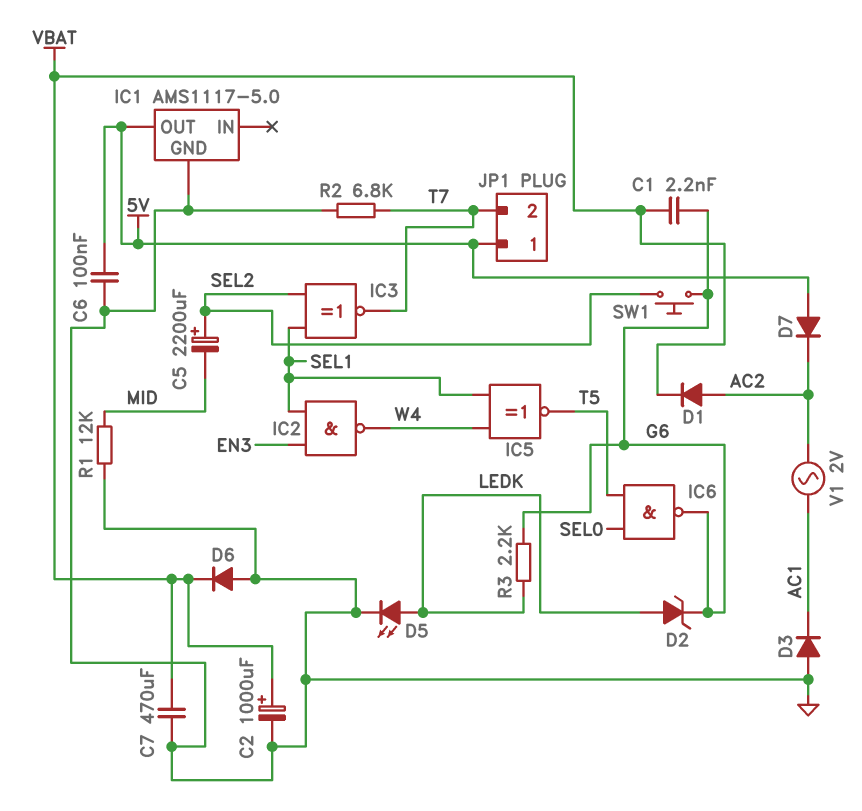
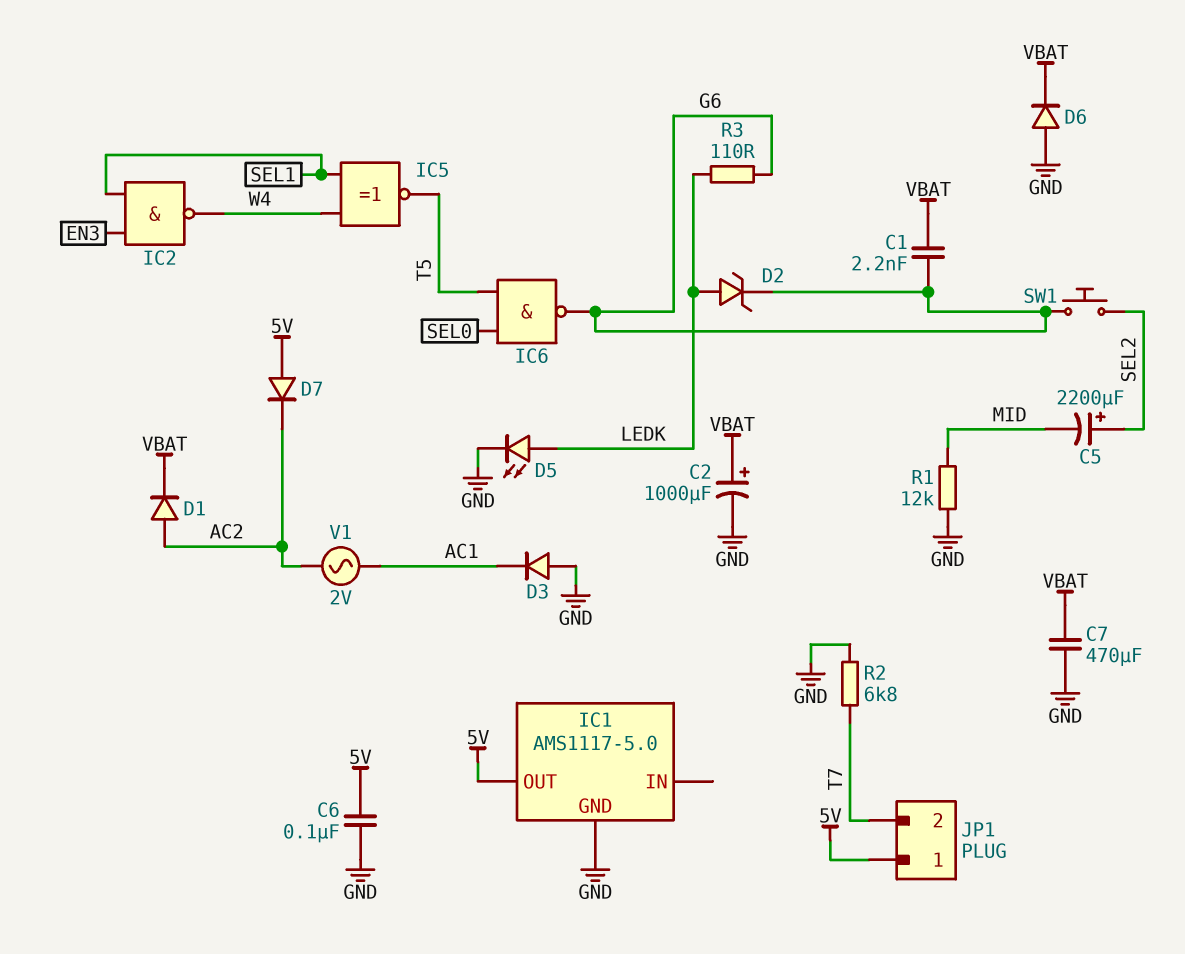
IC3: XNOR (in SEL1, in SEL2, out T7) -> none
R3: 2.2k (G6, LEDK) -> 110 (G6, LEDK)

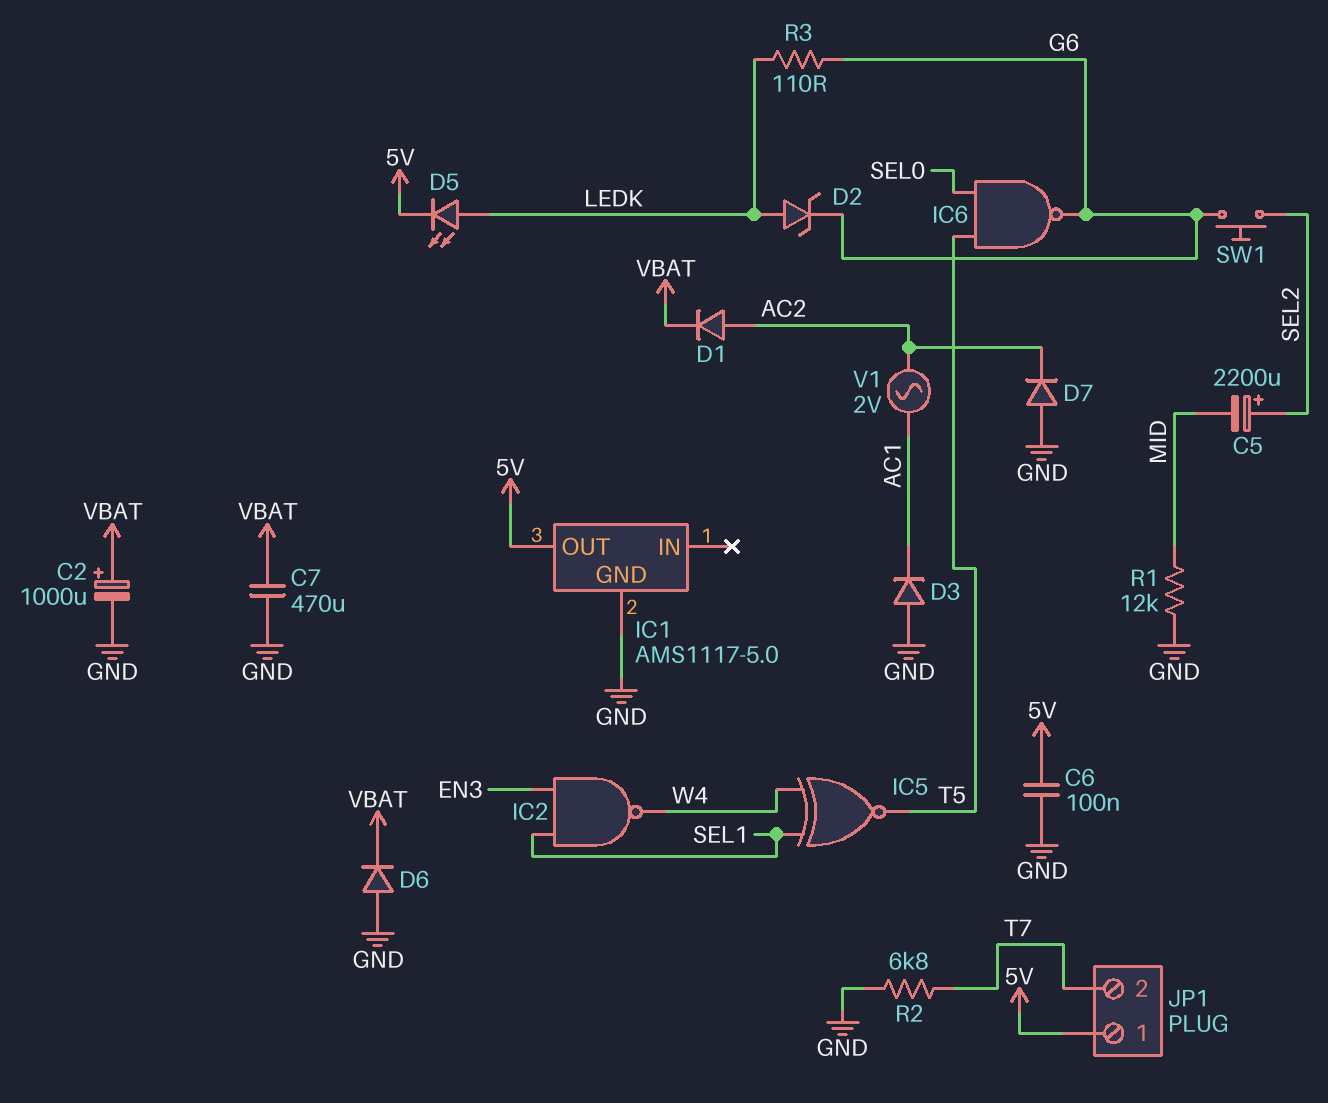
C1: 2.2nF (G6, VBAT) -> none
D5: LED (A LEDK, K GND) -> LED (A LEDK, K 5V)
D7: diode (A 5V, K AC2) -> diode (A GND, K AC2)

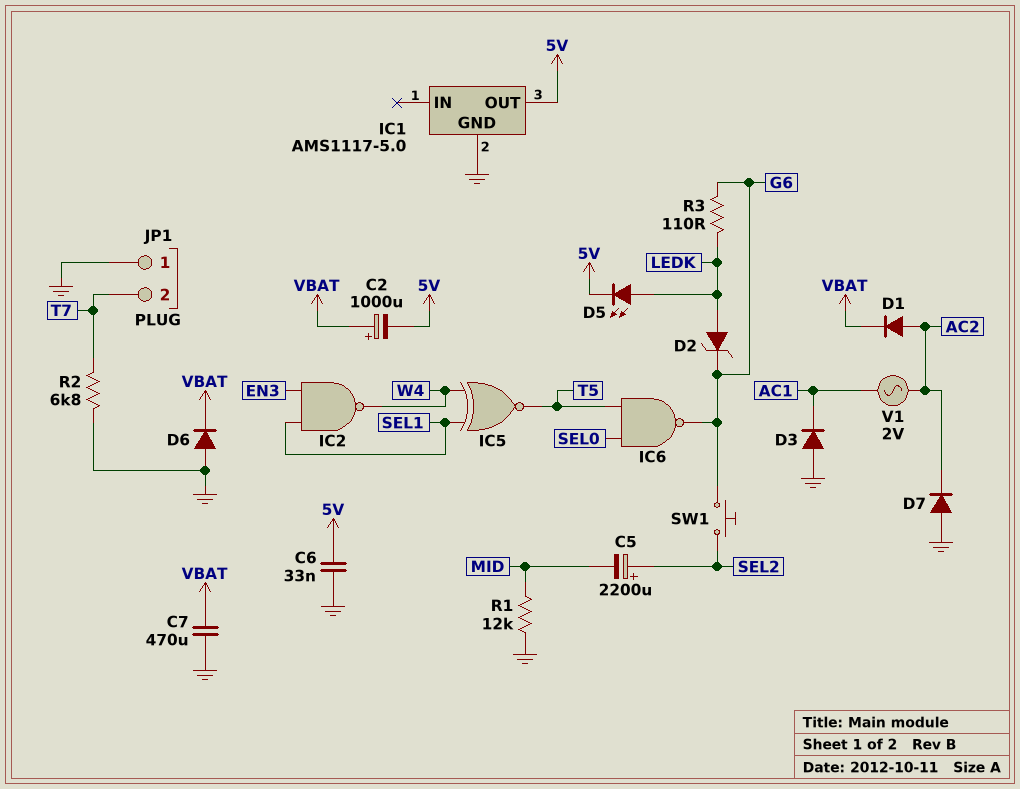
C2: 1000uF (plus VBAT, minus GND) -> 1000uF (plus VBAT, minus 5V)
C6: 100nF (5V, GND) -> 33nF (5V, GND)
JP1 pin 1: 5V -> GND

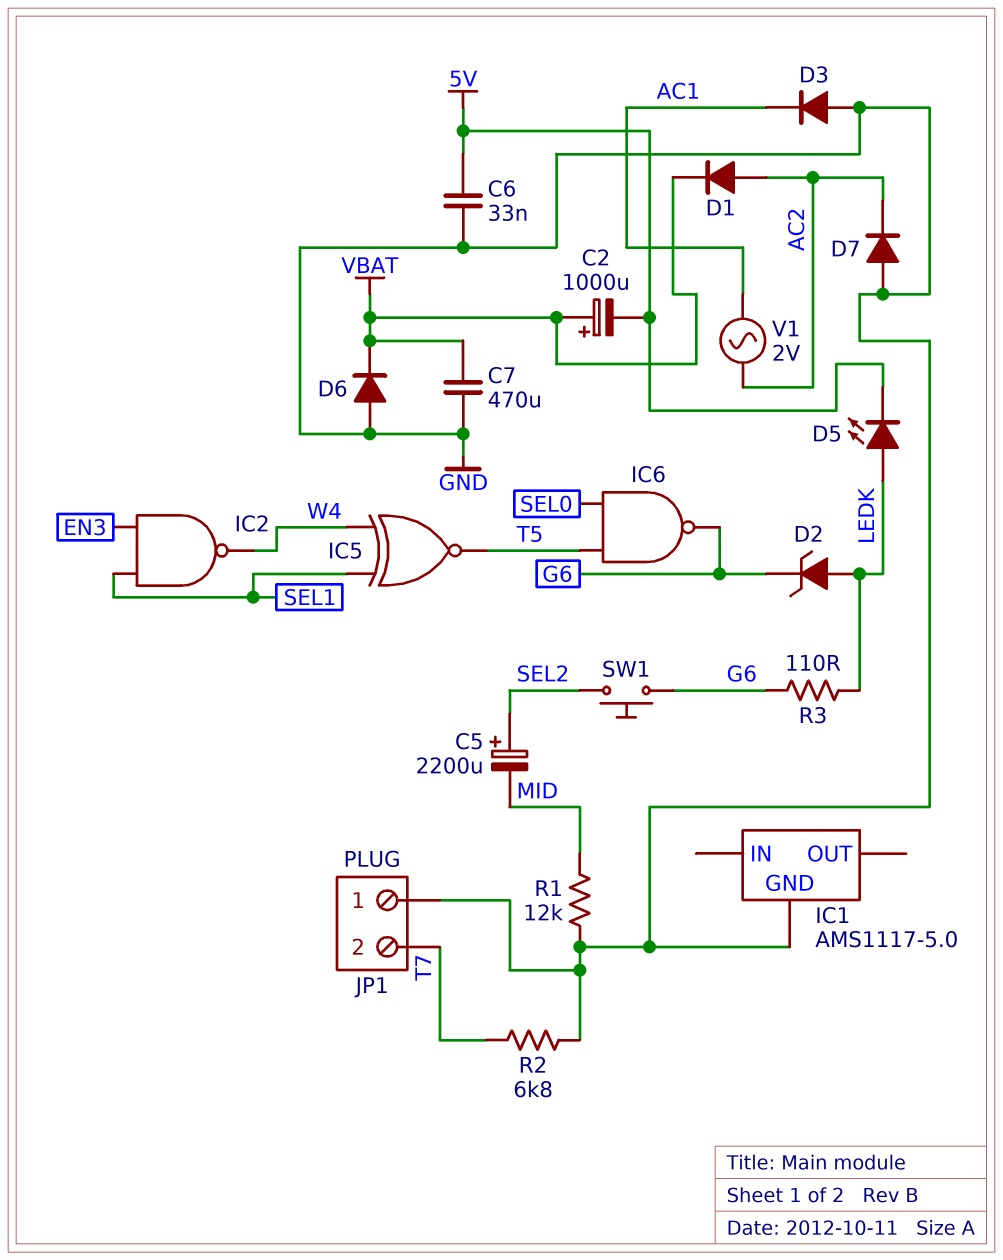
IC1 pin OUT: 5V -> none

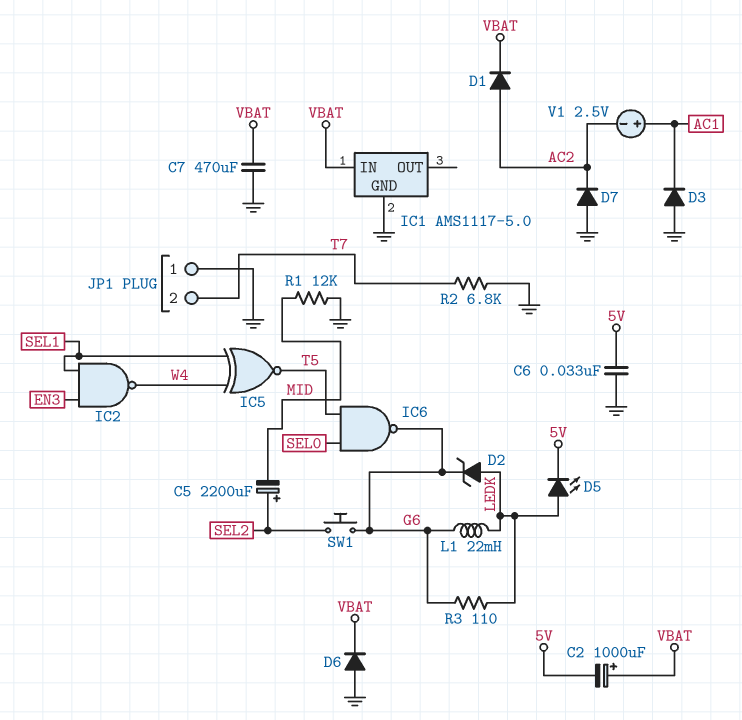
IC1 pin IN: none -> VBAT
L1: none -> 22mH (G6, LEDK)
V1: AC 2V (AC1, AC2) -> 2.5V (plus AC1, minus AC2)

